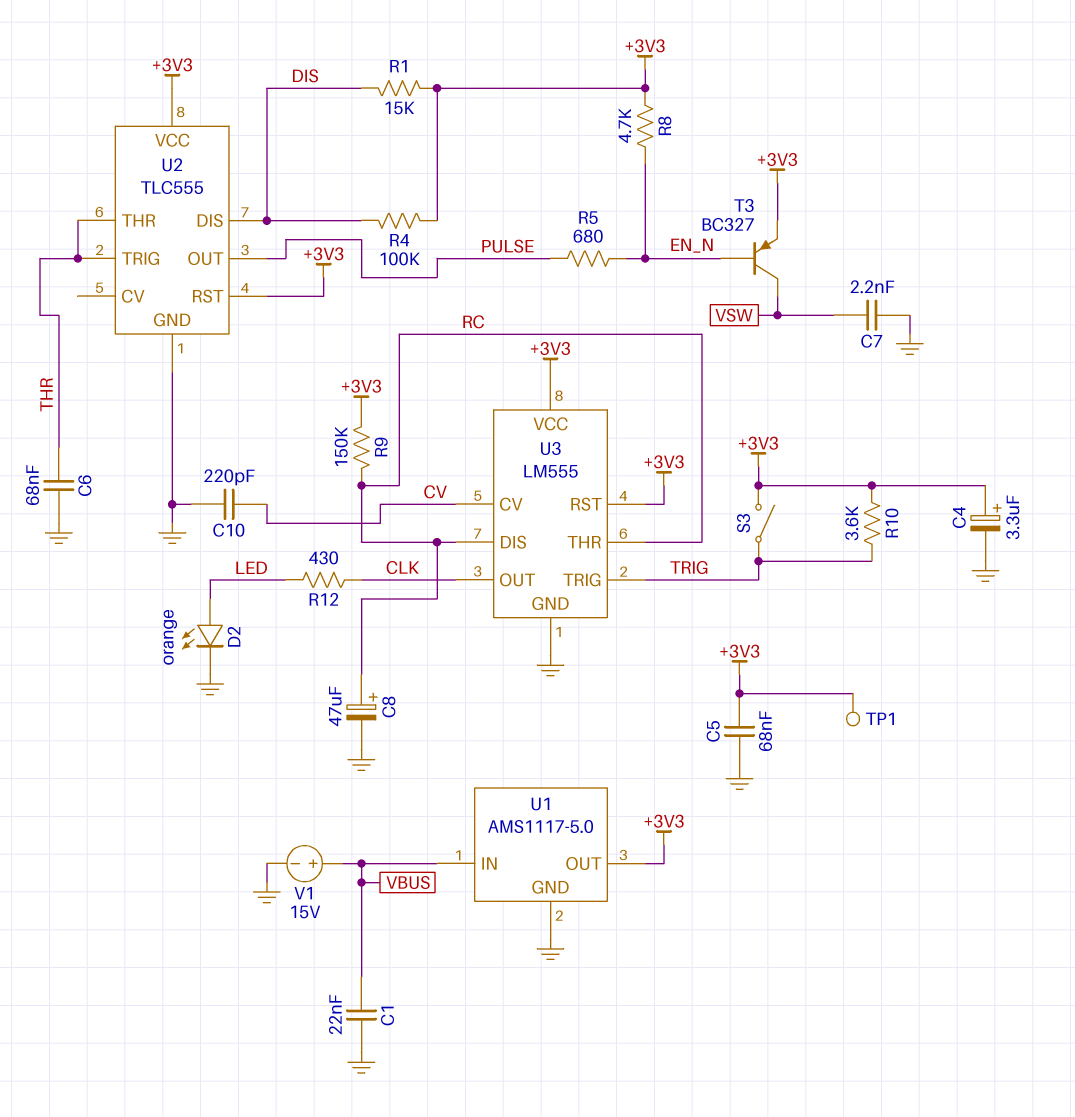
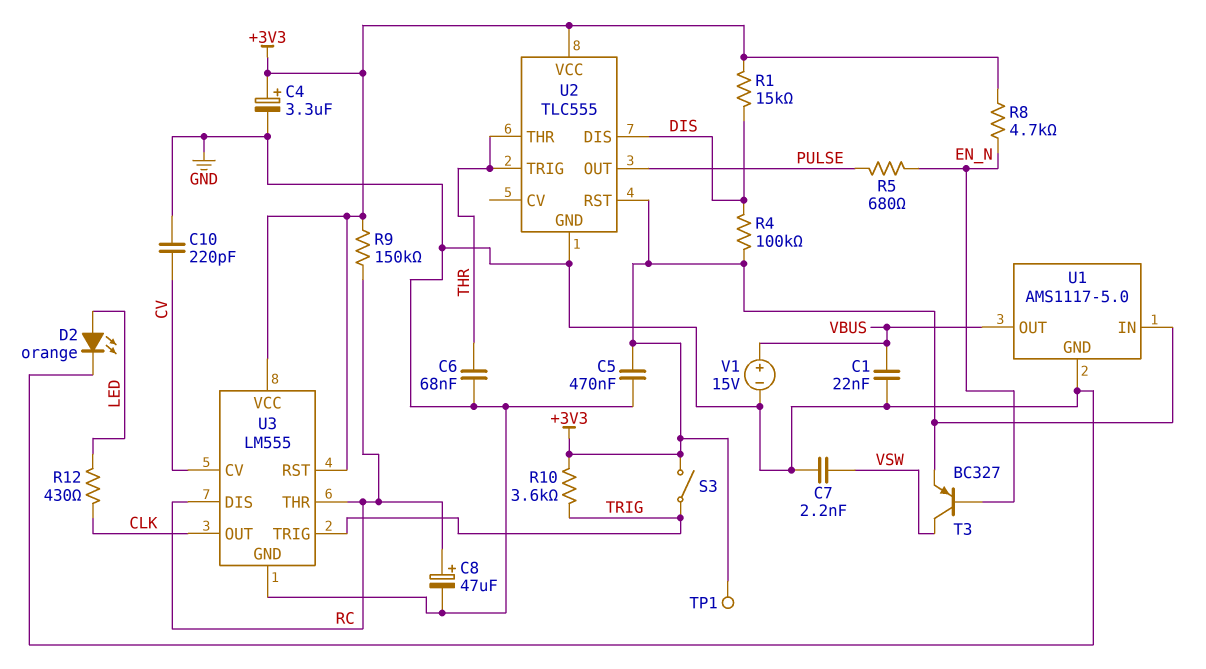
C5: 68nF (+3V3, GND) -> 470nF (+3V3, GND)
U1 pin IN: VBUS -> +3V3
U1 pin OUT: +3V3 -> VBUS

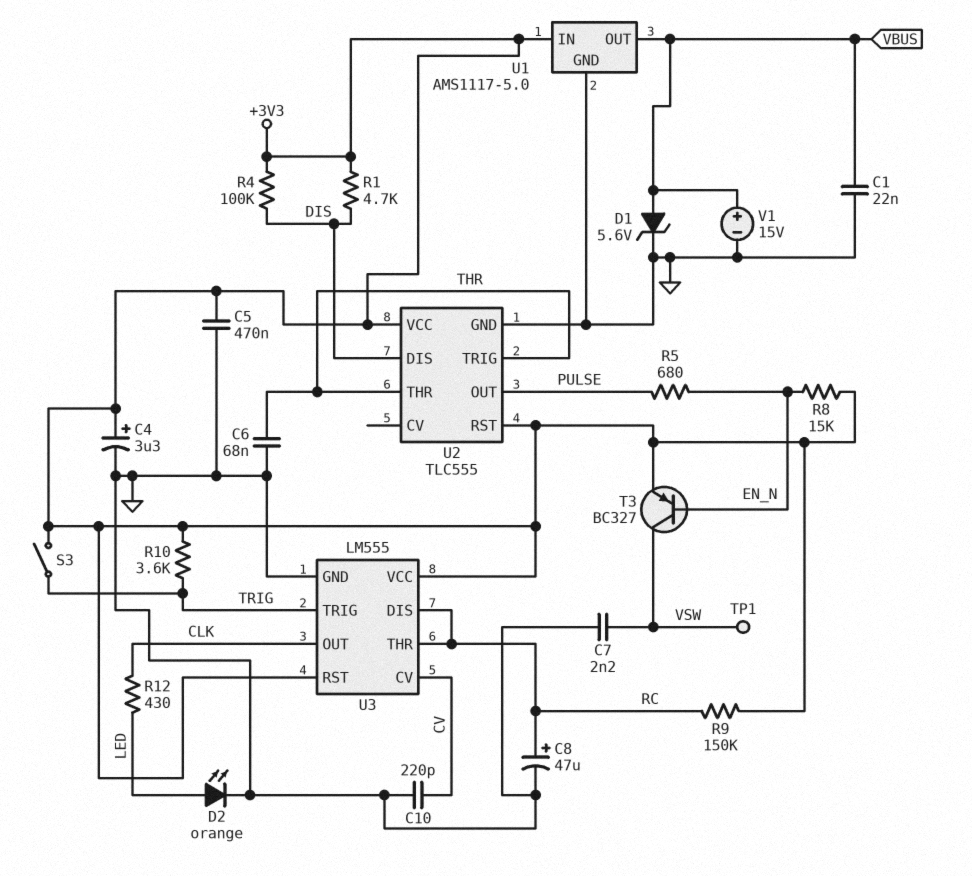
D1: none -> zener 5.6V (A VBUS, K GND)
R1: 15k (+3V3, DIS) -> 4.7k (+3V3, DIS)
R8: 4.7k (+3V3, EN_N) -> 15k (+3V3, EN_N)
TP1: test point (+3V3) -> test point (VSW)

